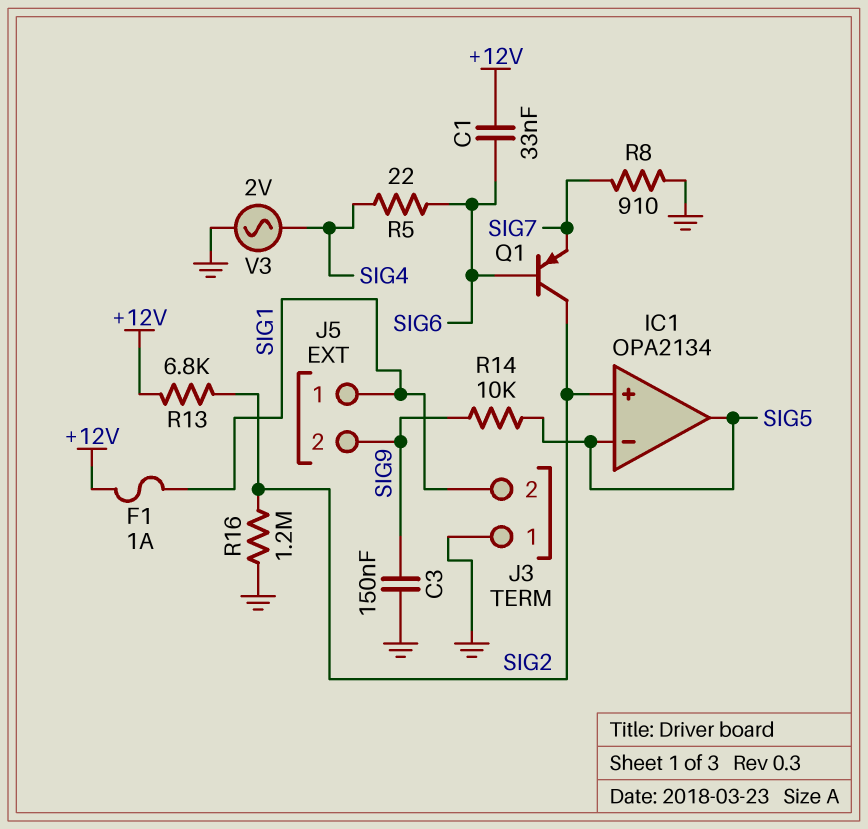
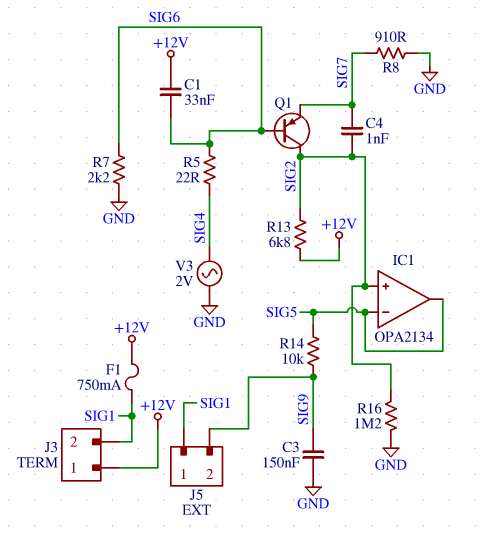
C4: none -> 1nF (SIG2, SIG7)
F1: 1A (+12V, SIG1) -> 750mA (+12V, SIG1)
J3 pin 1: GND -> +12V
R7: none -> 2.2k (GND, SIG6)

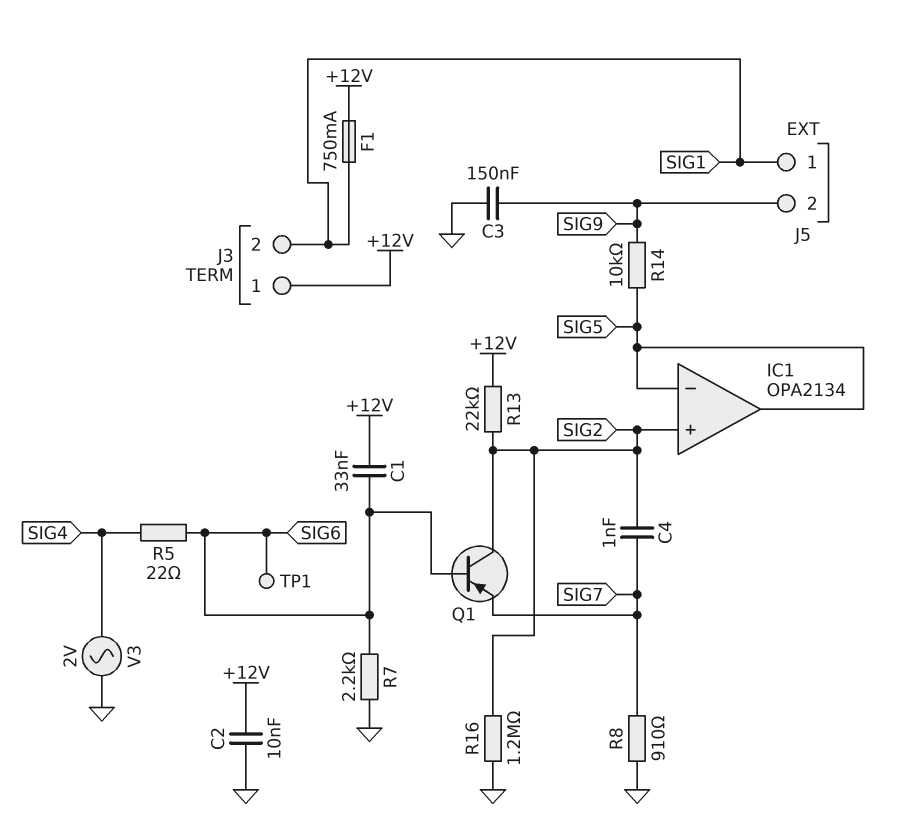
C2: none -> 10nF (+12V, GND)
R13: 6.8k (+12V, SIG2) -> 22k (+12V, SIG2)
TP1: none -> test point (SIG6)

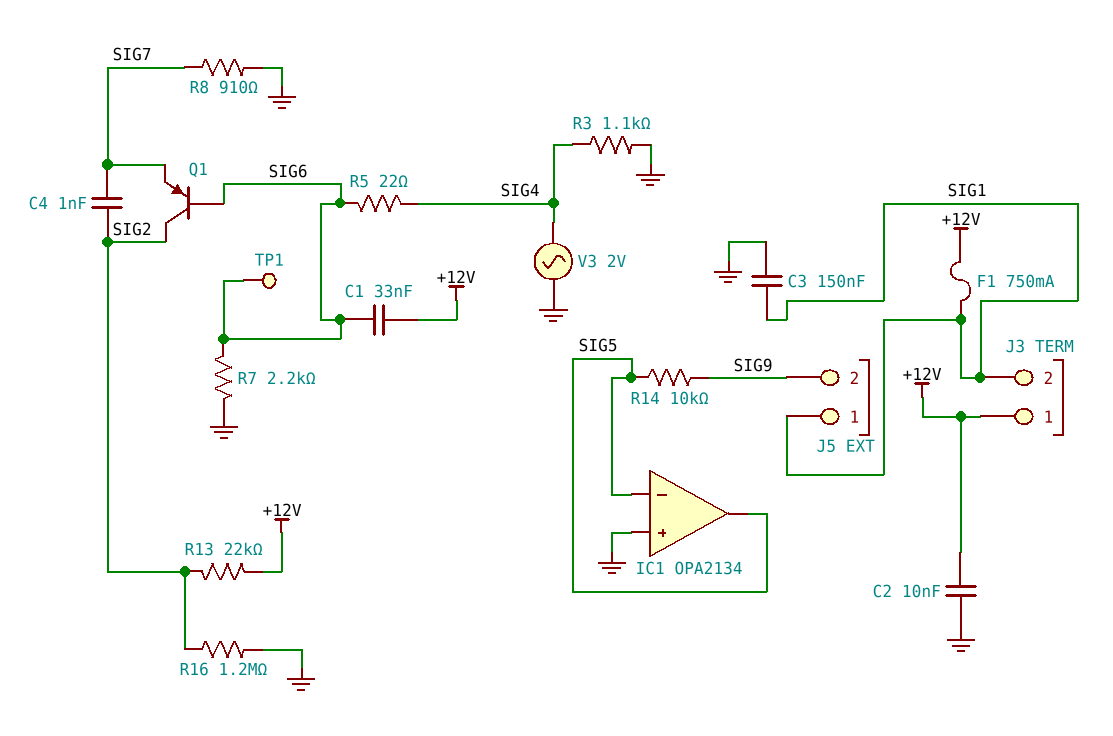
C3: 150nF (GND, SIG9) -> 150nF (GND, SIG1)
IC1 pin in+: SIG2 -> GND
R3: none -> 1.1k (GND, SIG4)

